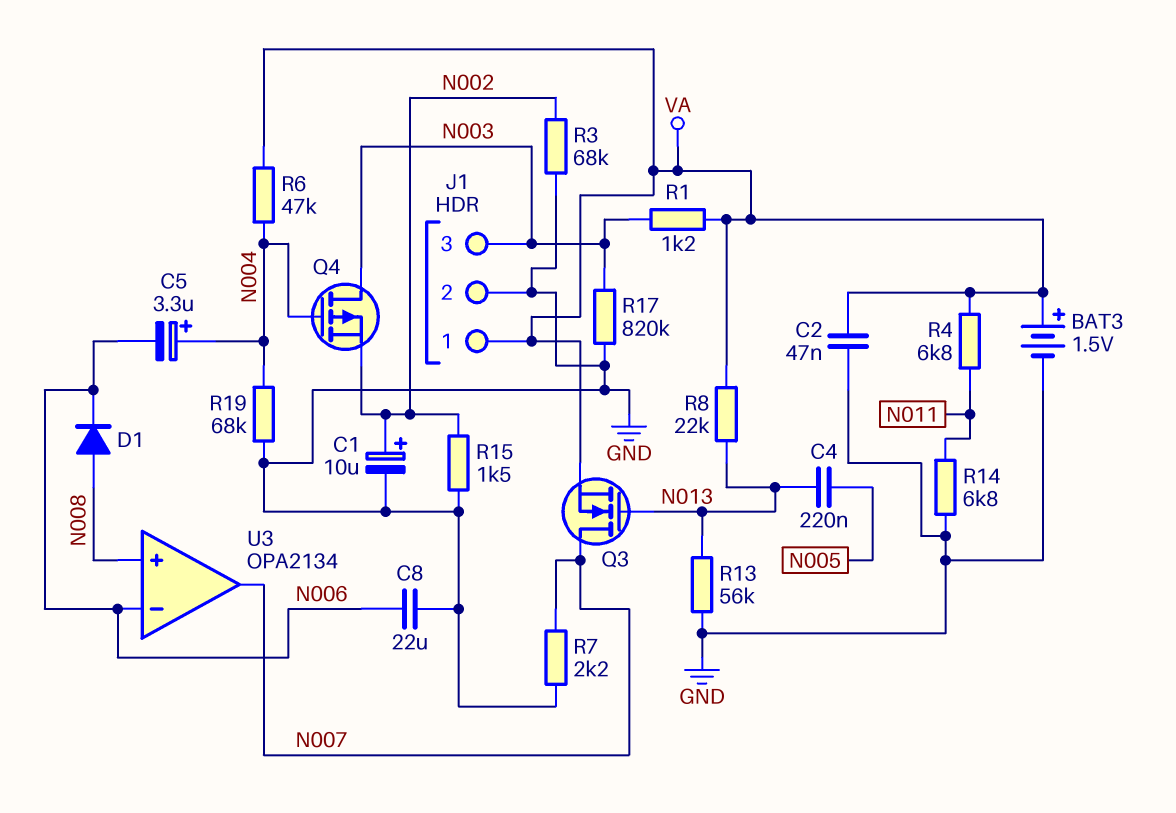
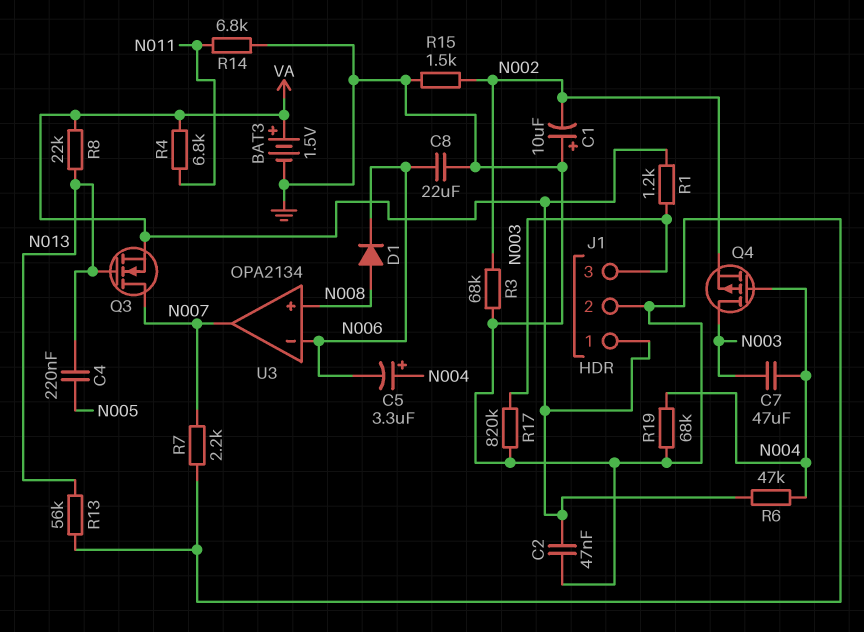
C1: 10uF (plus N002, minus GND) -> 10uF (plus GND, minus N002)
C7: none -> 47uF (N003, N004)

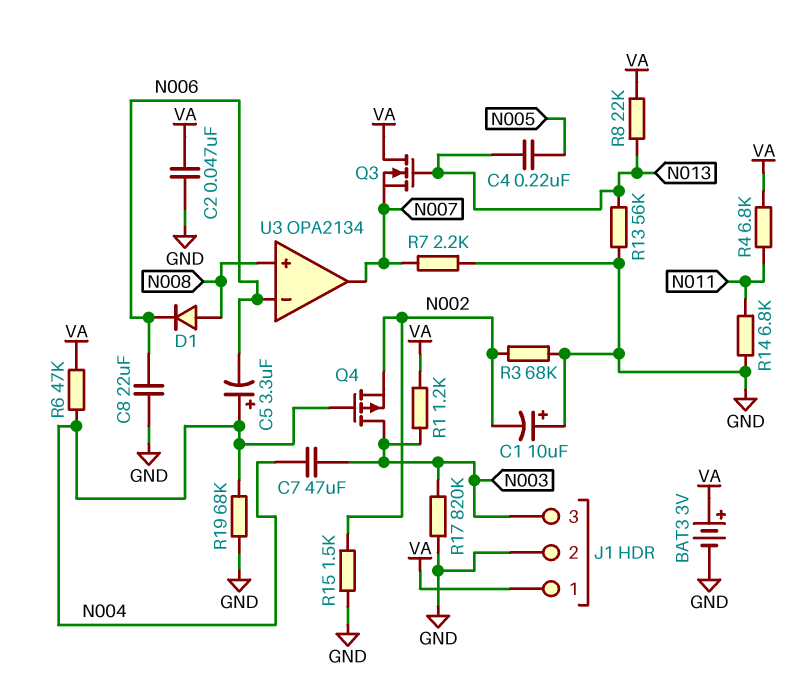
BAT3: 1.5V (plus VA, minus GND) -> 3V (plus VA, minus GND)
Q3: NMOS (G N013, D N007, S VA) -> NMOS (G N013, D VA, S N007)

